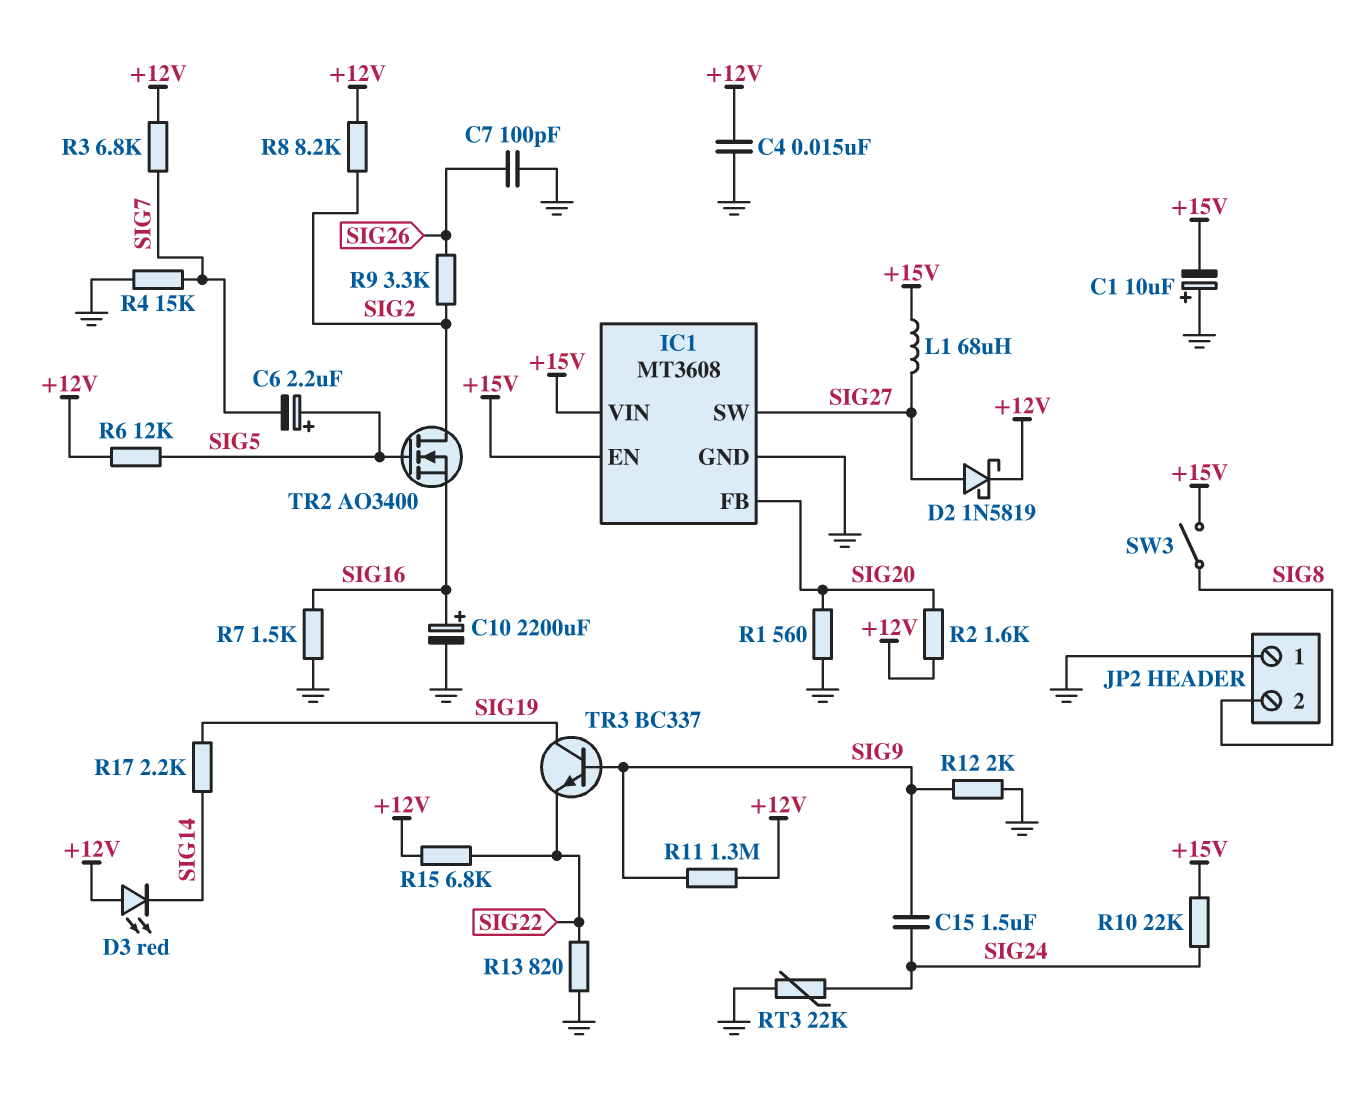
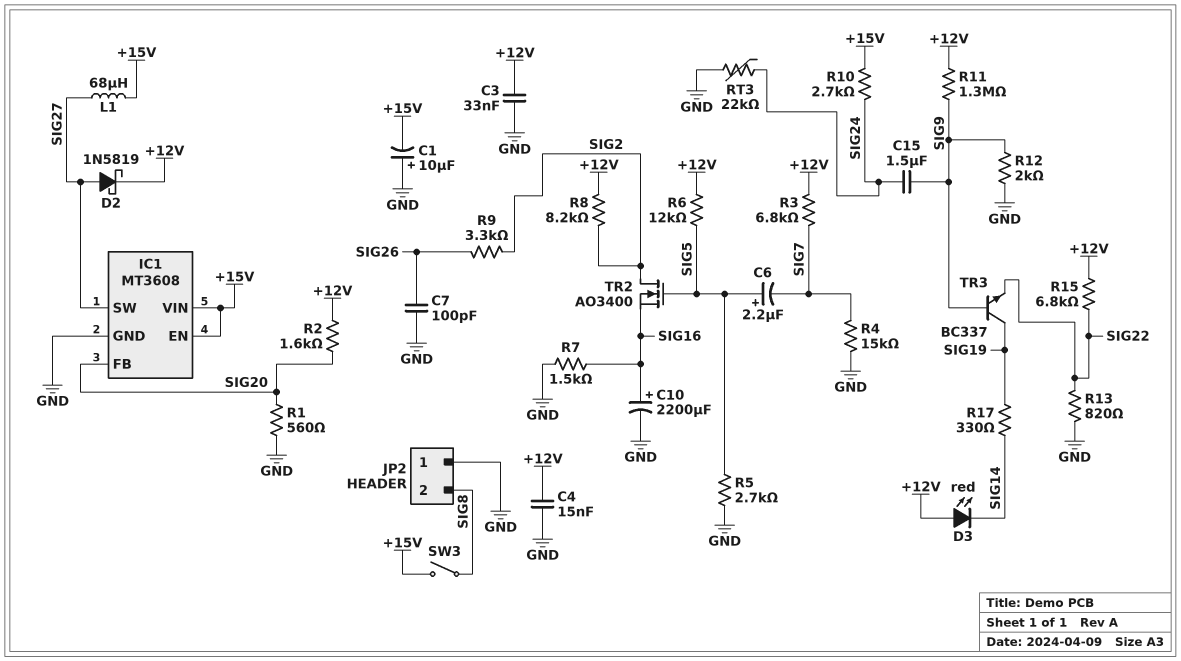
C3: none -> 33nF (+12V, GND)
R5: none -> 2.7k (GND, SIG5)
R10: 22k (+15V, SIG24) -> 2.7k (+15V, SIG24)
R17: 2.2k (SIG14, SIG19) -> 330 (SIG14, SIG19)

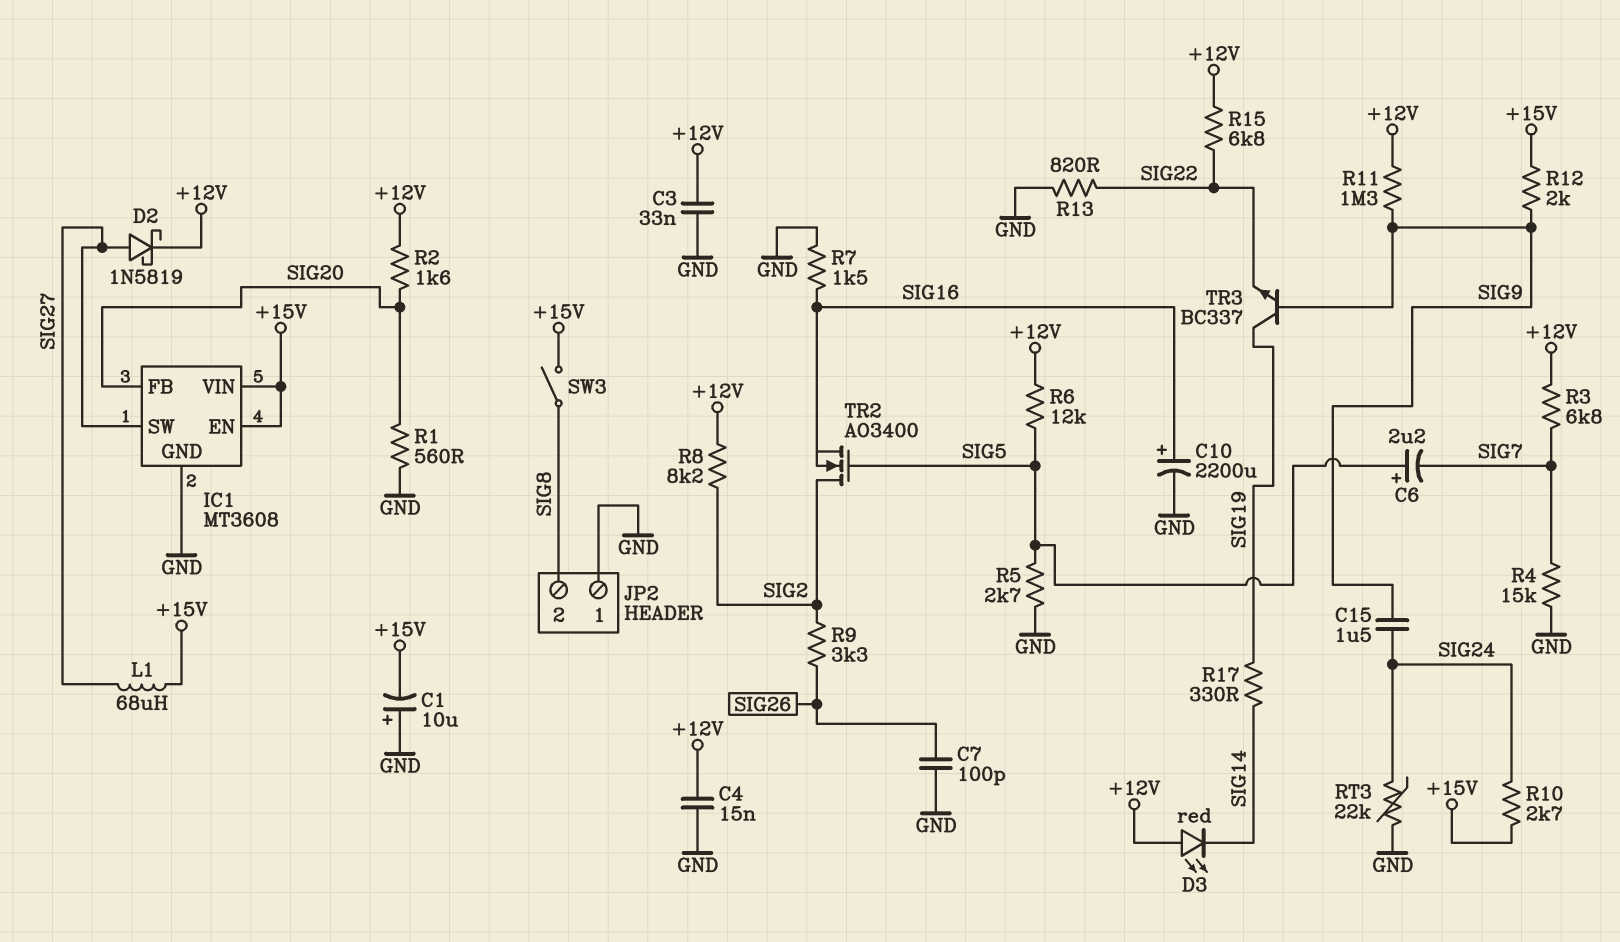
R12: 2k (GND, SIG9) -> 2k (+15V, SIG9)

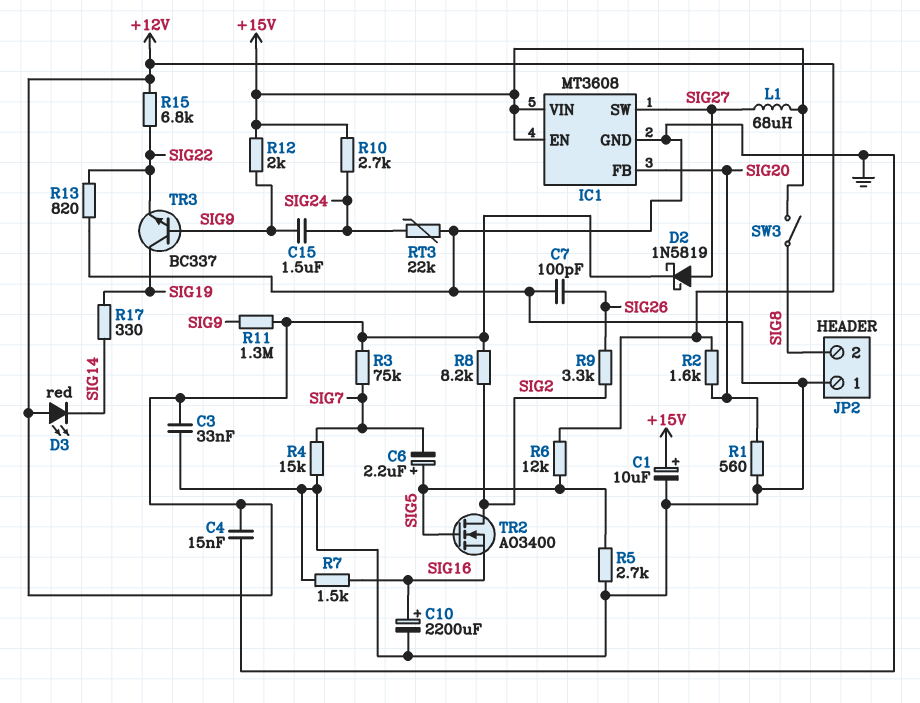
C1: 10uF (plus GND, minus +15V) -> 10uF (plus +15V, minus GND)
R3: 6.8k (+12V, SIG7) -> 75k (+12V, SIG7)

